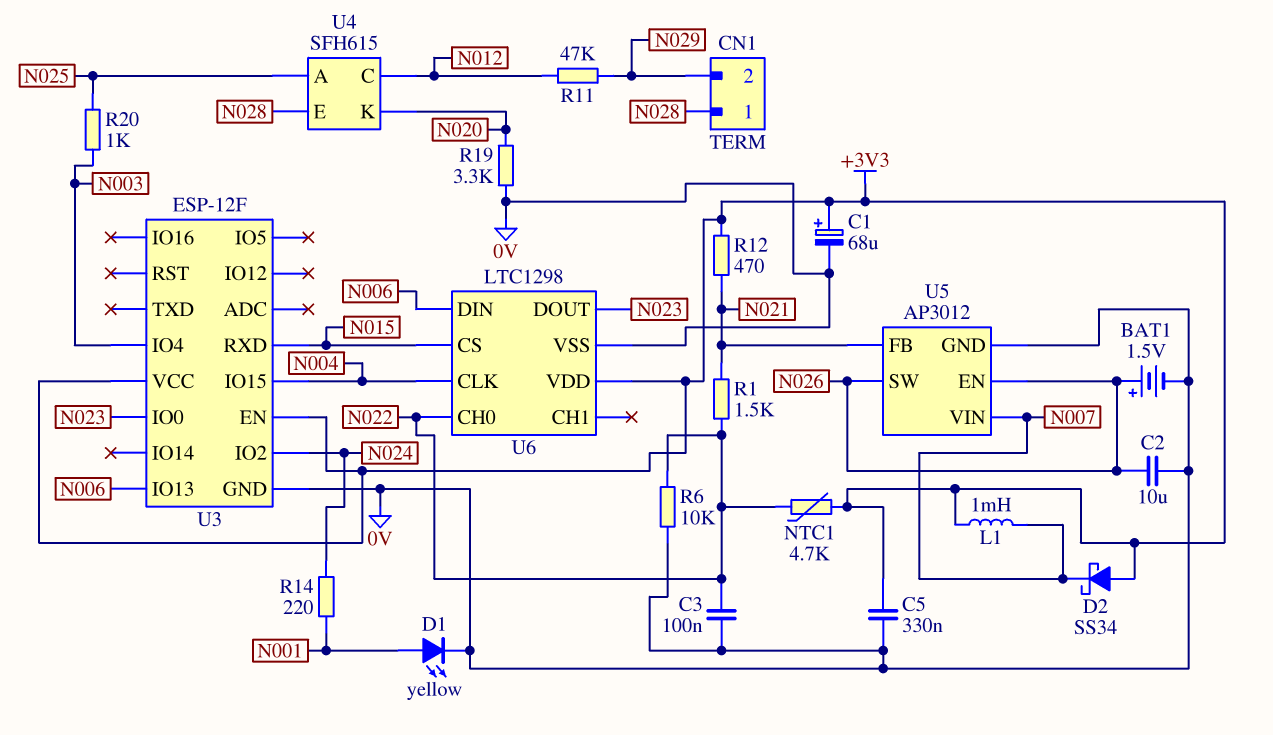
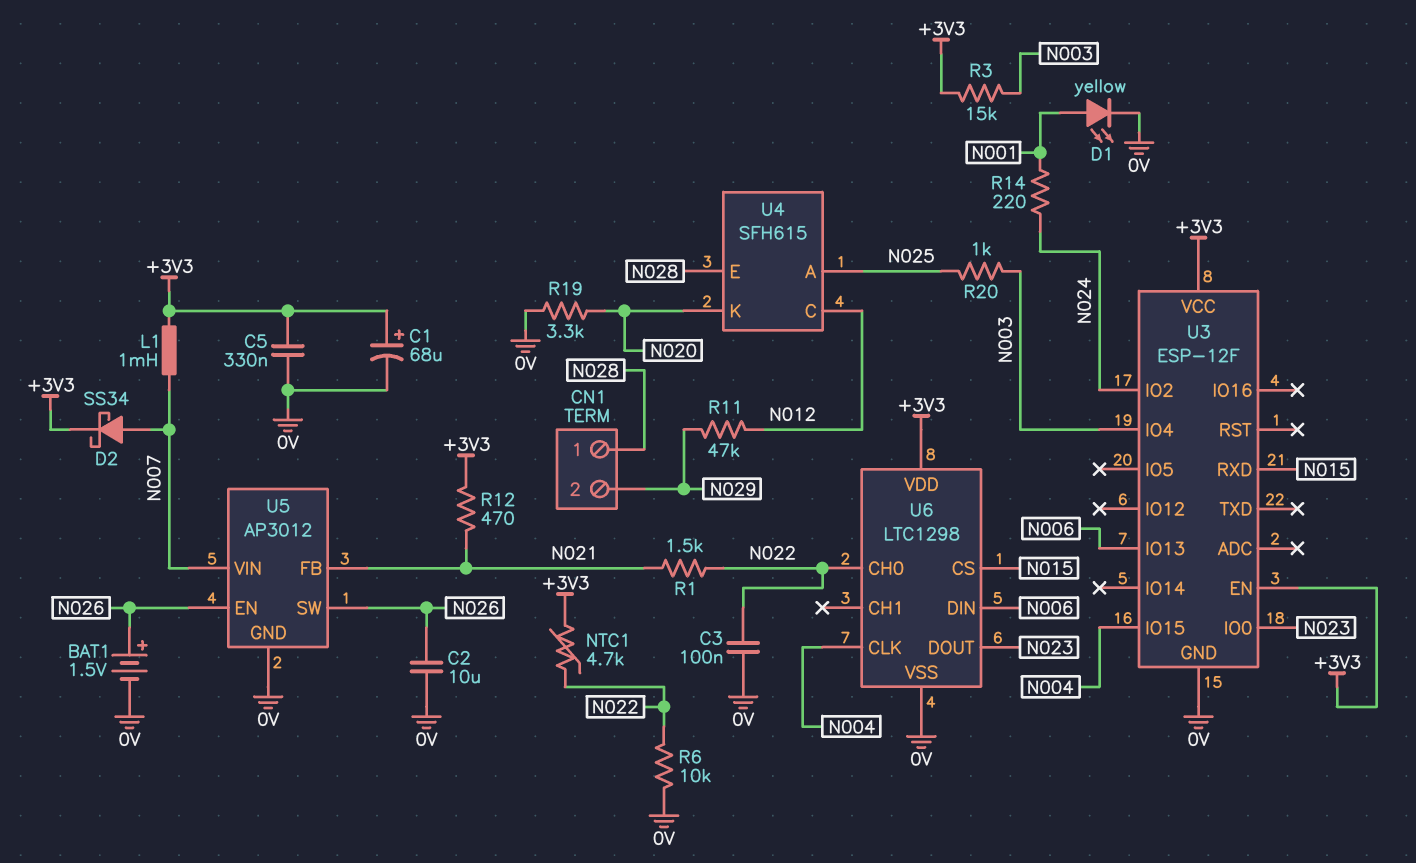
D2: schottky SS34 (A +3V3, K N007) -> schottky SS34 (A N007, K +3V3)
R3: none -> 15k (+3V3, N003)

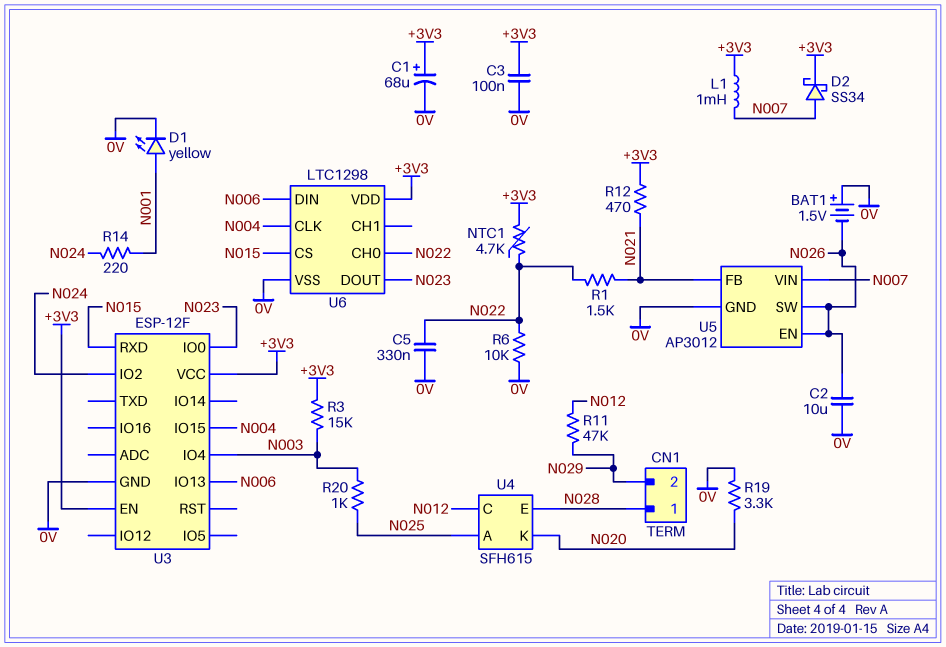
BAT1: 1.5V (plus N026, minus 0V) -> 1.5V (plus 0V, minus N026)
C3: 100nF (0V, N022) -> 100nF (+3V3, 0V)
C5: 330nF (+3V3, 0V) -> 330nF (0V, N022)

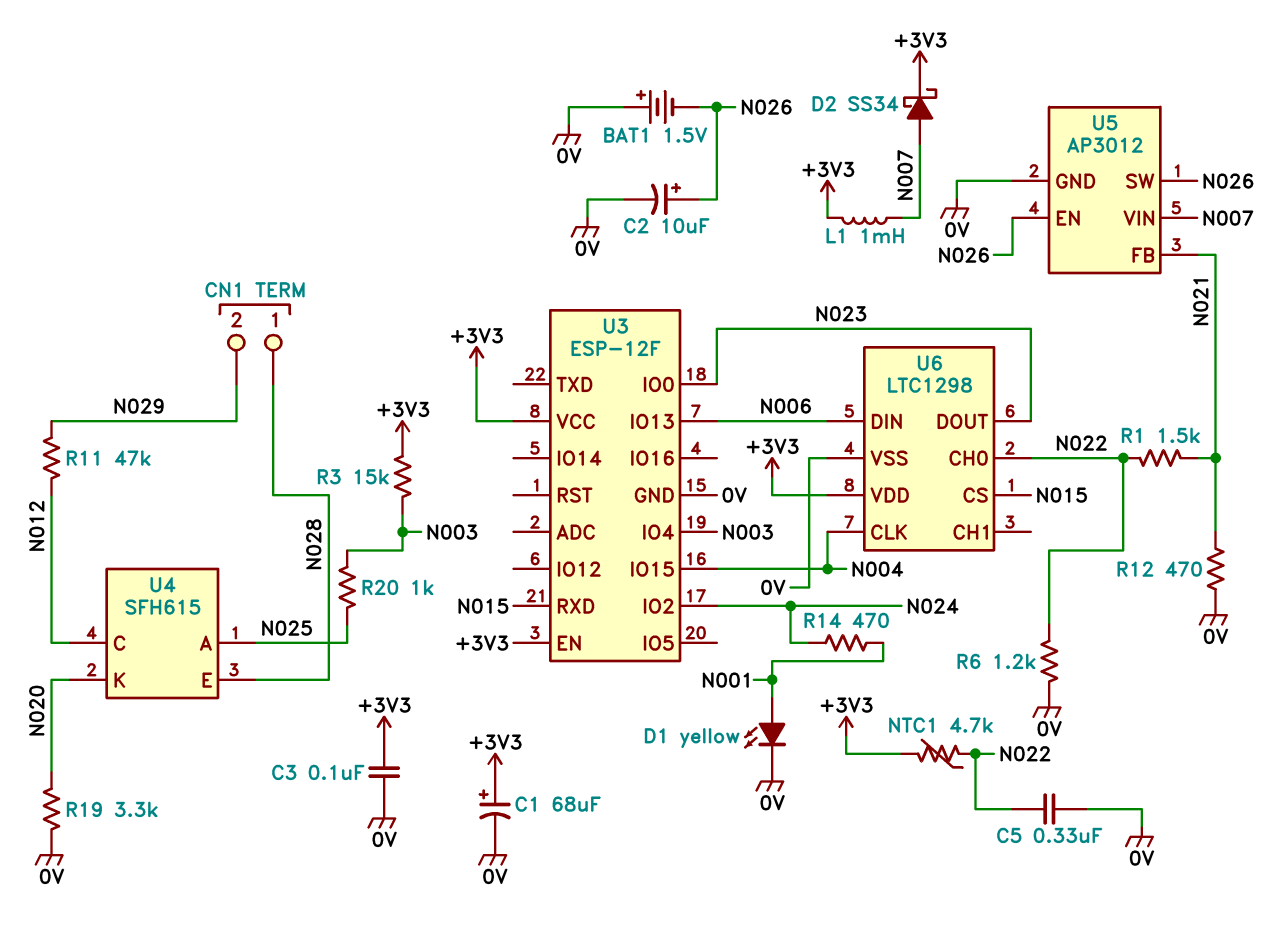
C2: 10uF (0V, N026) -> 10uF (plus N026, minus 0V)
R6: 10k (0V, N022) -> 1.2k (0V, N022)
R12: 470 (+3V3, N021) -> 470 (0V, N021)
R14: 220 (N001, N024) -> 470 (N001, N024)

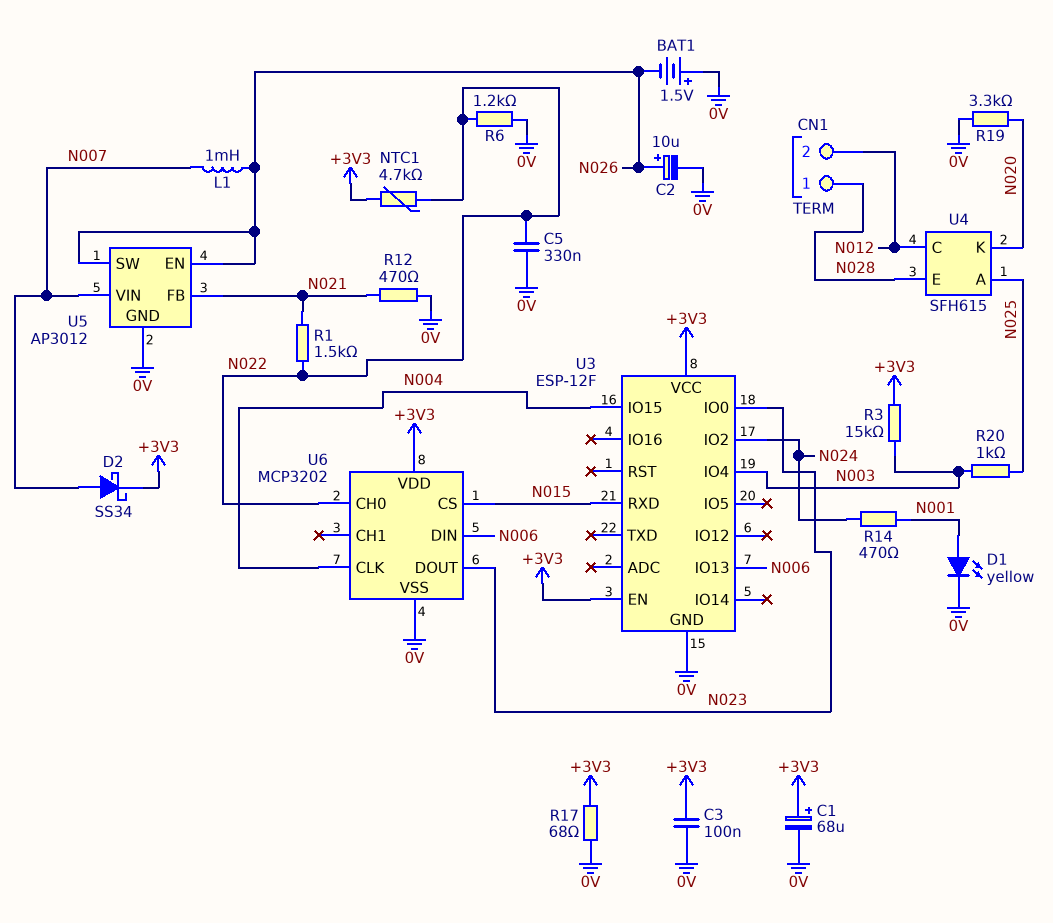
CN1 pin 2: N029 -> N012
L1: 1mH (+3V3, N007) -> 1mH (N007, N026)
R11: 47k (N012, N029) -> none
R17: none -> 68 (+3V3, 0V)
U6: LTC1298 -> MCP3202

